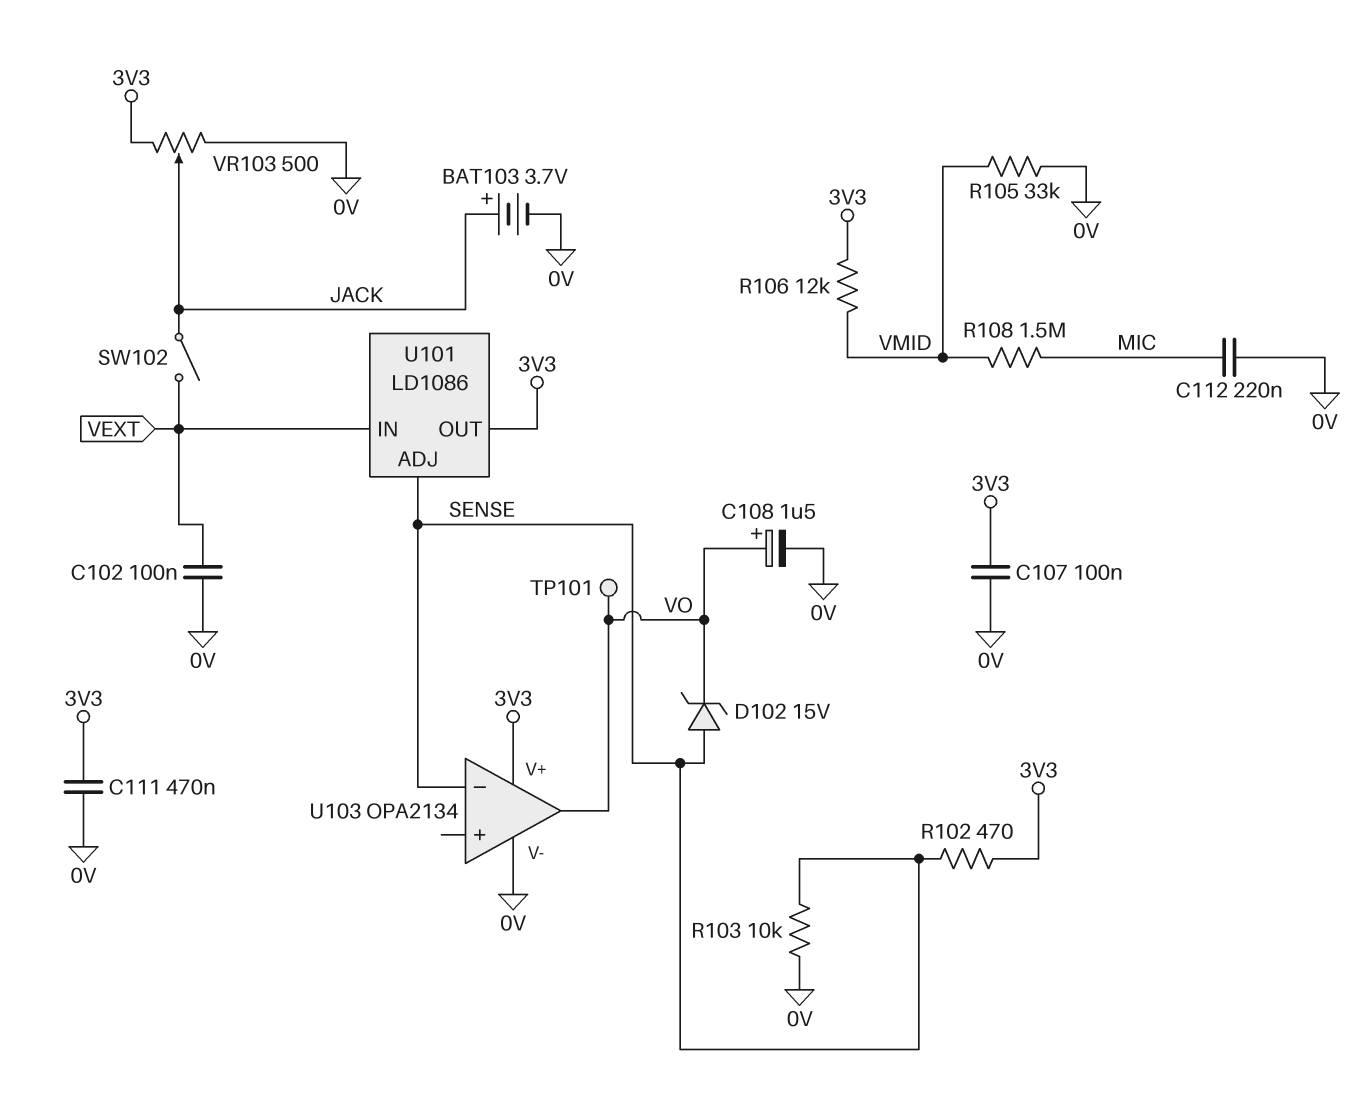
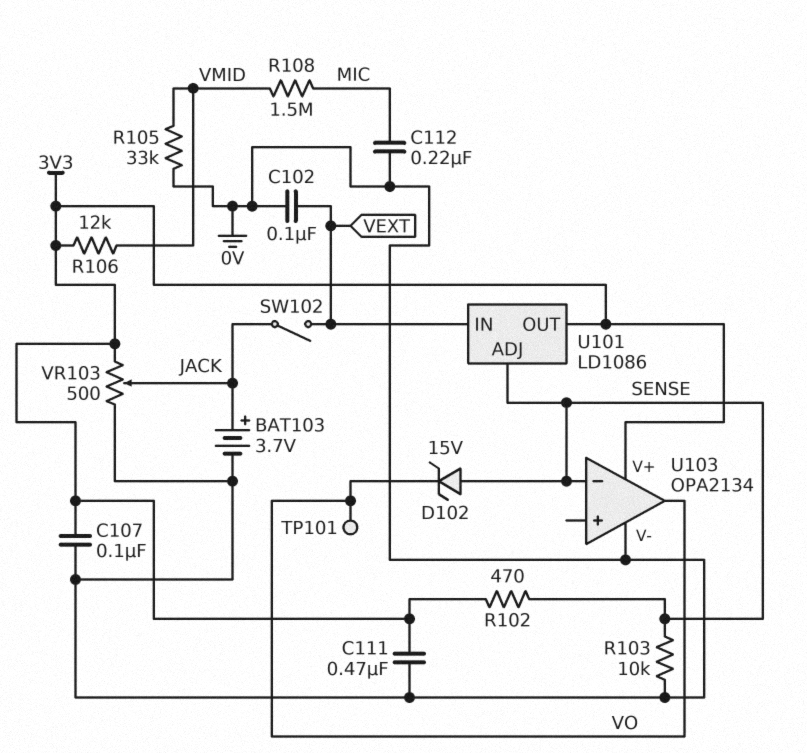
C108: 1.5uF (plus VO, minus 0V) -> none

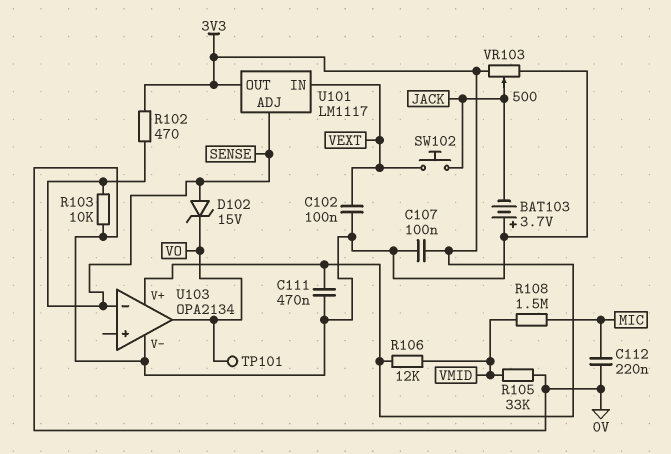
BAT103: 3.7V (plus JACK, minus 0V) -> 3.7V (plus 0V, minus JACK)
SW102: switch (JACK, VEXT) -> button (JACK, VEXT)
U101: LD1086 -> LM1117

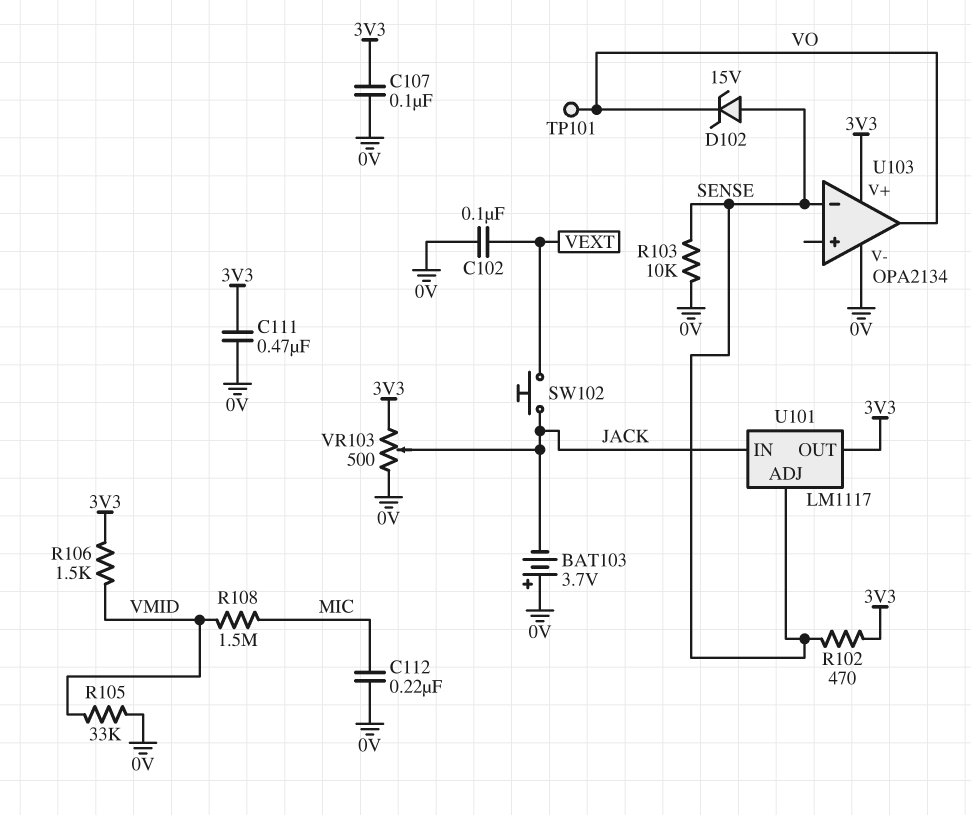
R106: 12k (3V3, VMID) -> 1.5k (3V3, VMID)
U101 pin IN: VEXT -> JACK

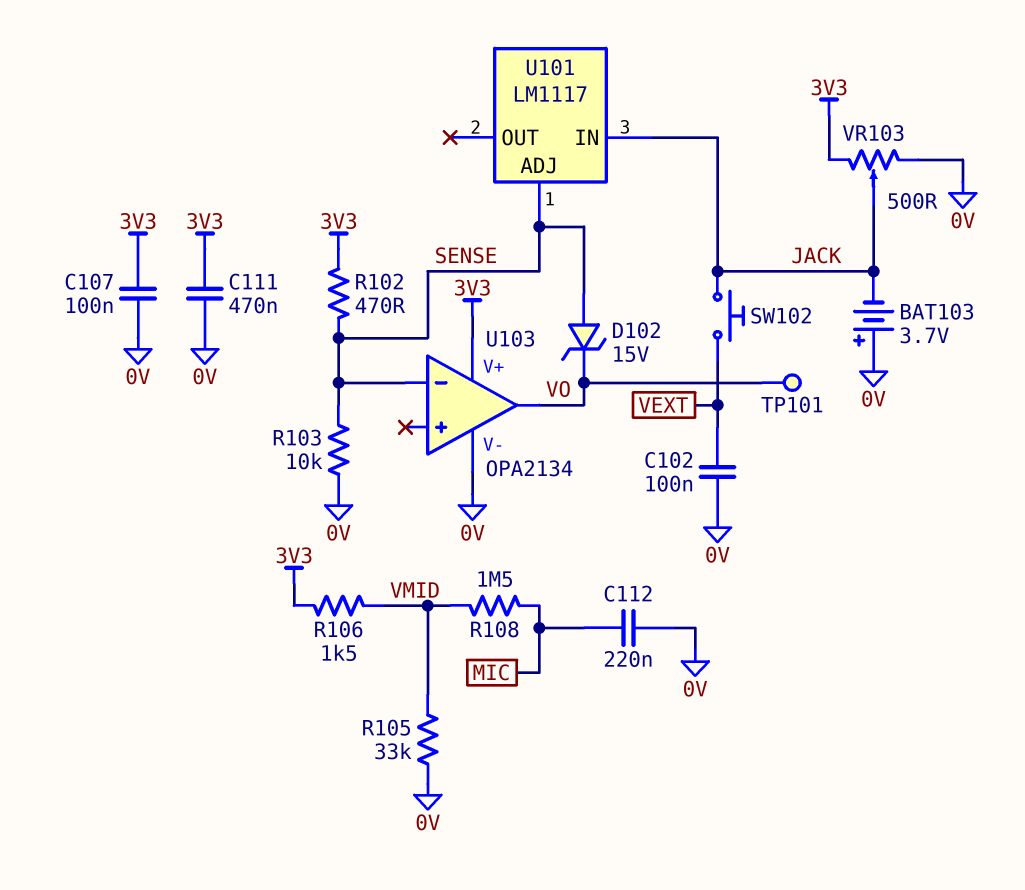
U101 pin OUT: 3V3 -> none

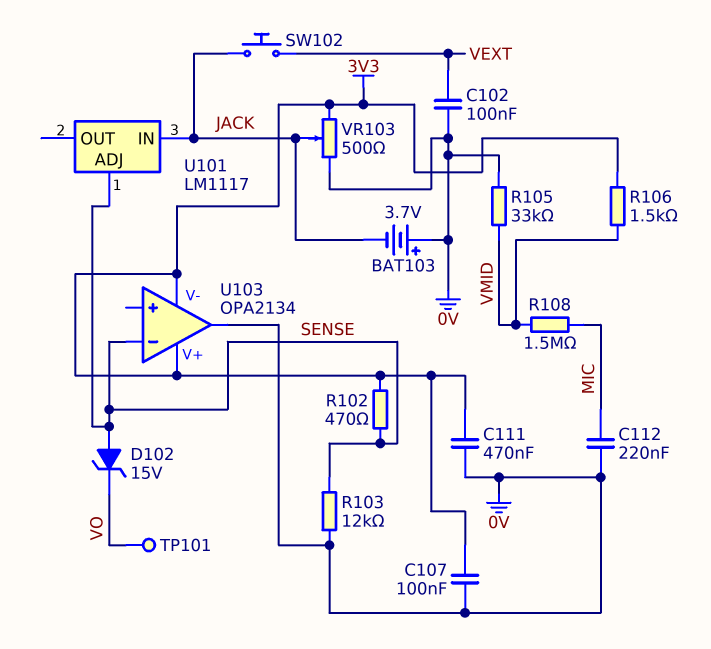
R103: 10k (0V, SENSE) -> 12k (0V, SENSE)
U103 pin V-: 0V -> 3V3
U103 pin out: VO -> 0V

